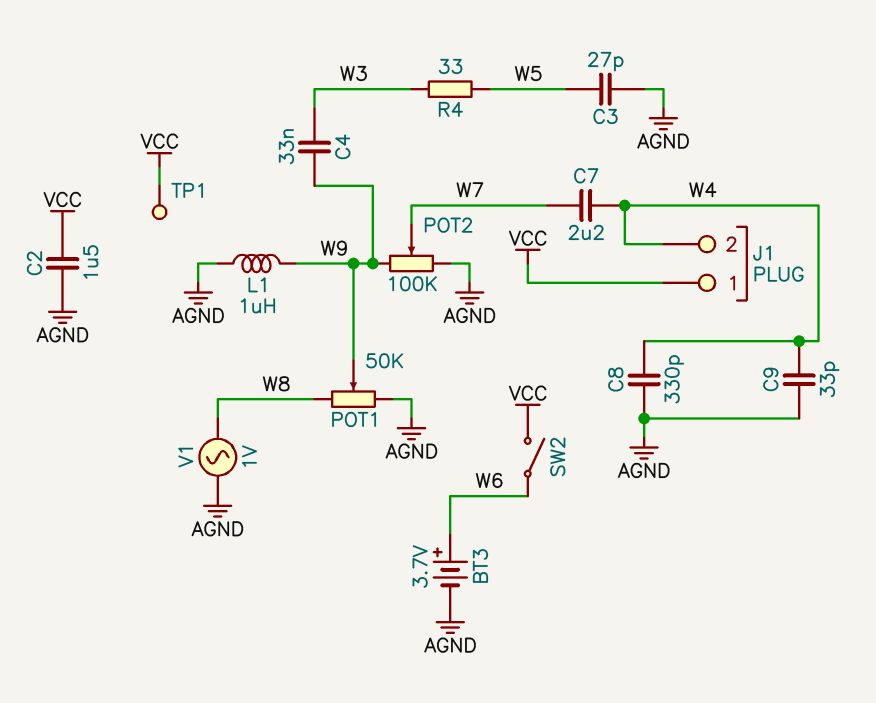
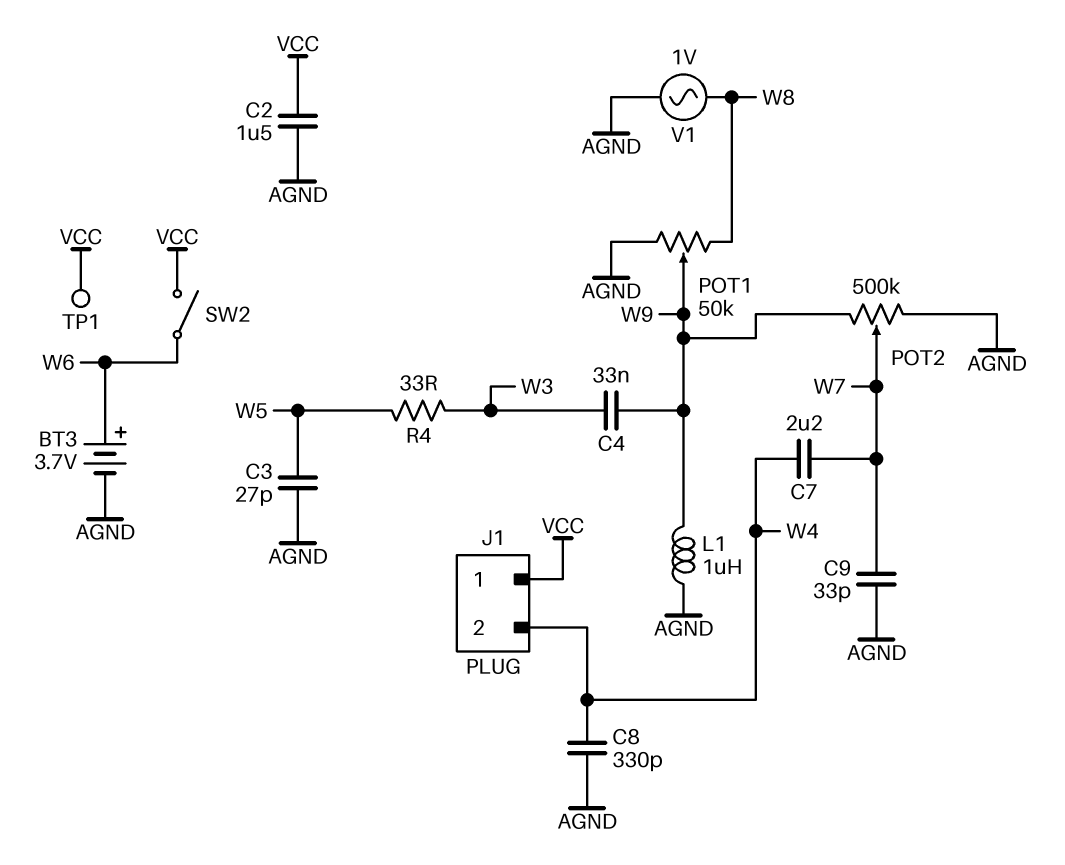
C9: 33pF (AGND, W4) -> 33pF (AGND, W7)
POT2: 100k (AGND, W9, wiper W7) -> 500k (AGND, W9, wiper W7)

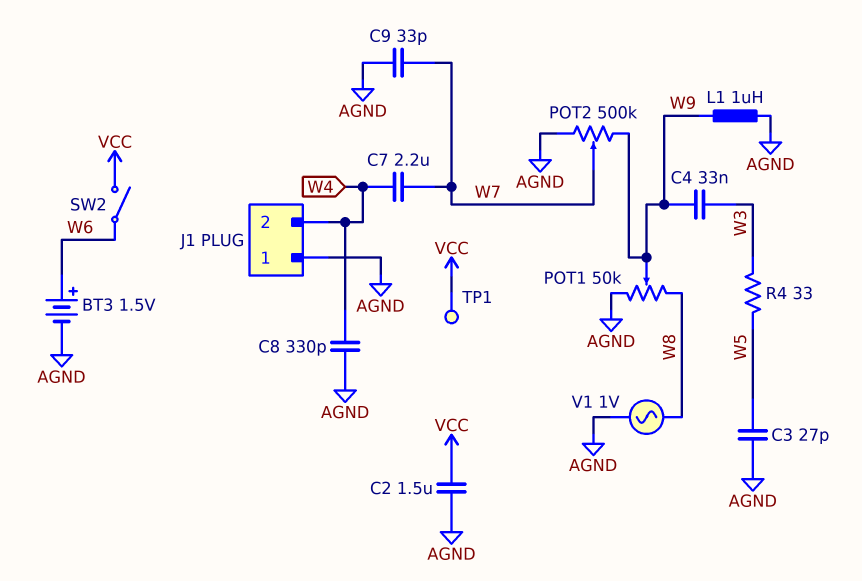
BT3: 3.7V (plus W6, minus AGND) -> 1.5V (plus W6, minus AGND)
J1 pin 1: VCC -> AGND

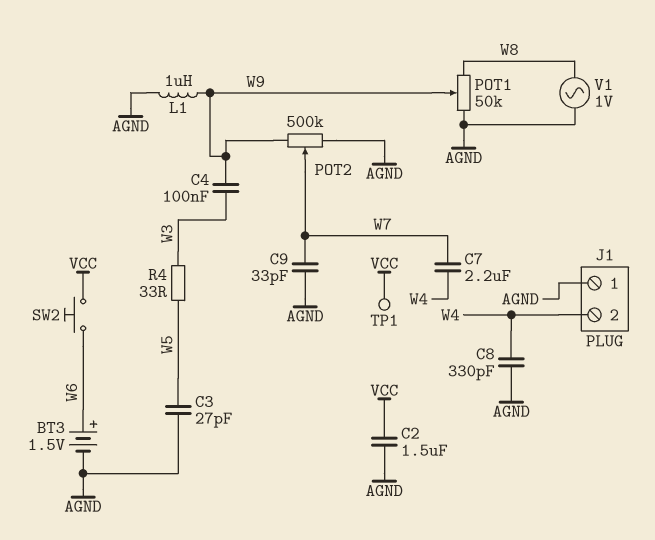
C4: 33nF (W3, W9) -> 100nF (W3, W9)
SW2: switch (VCC, W6) -> button (VCC, W6)

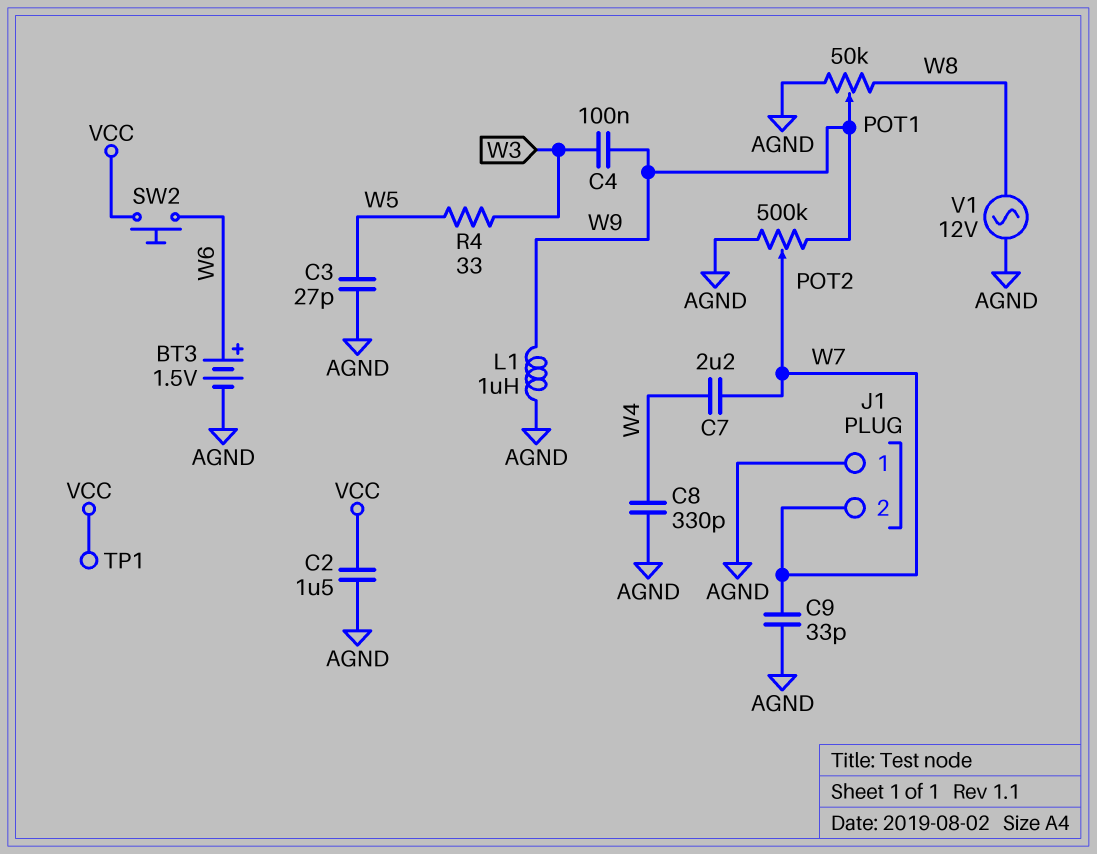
J1 pin 2: W4 -> W7
V1: AC 1V (AGND, W8) -> AC 12V (AGND, W8)

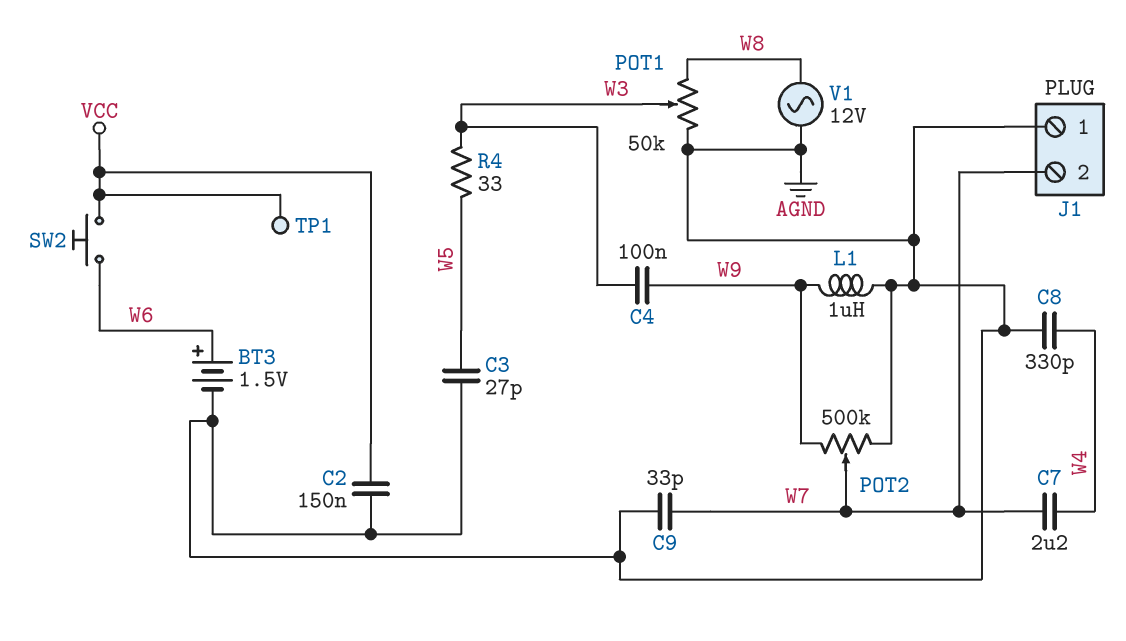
C2: 1.5uF (AGND, VCC) -> 150nF (AGND, VCC)
POT1: 50k (AGND, W8, wiper W9) -> 50k (AGND, W8, wiper W3)

